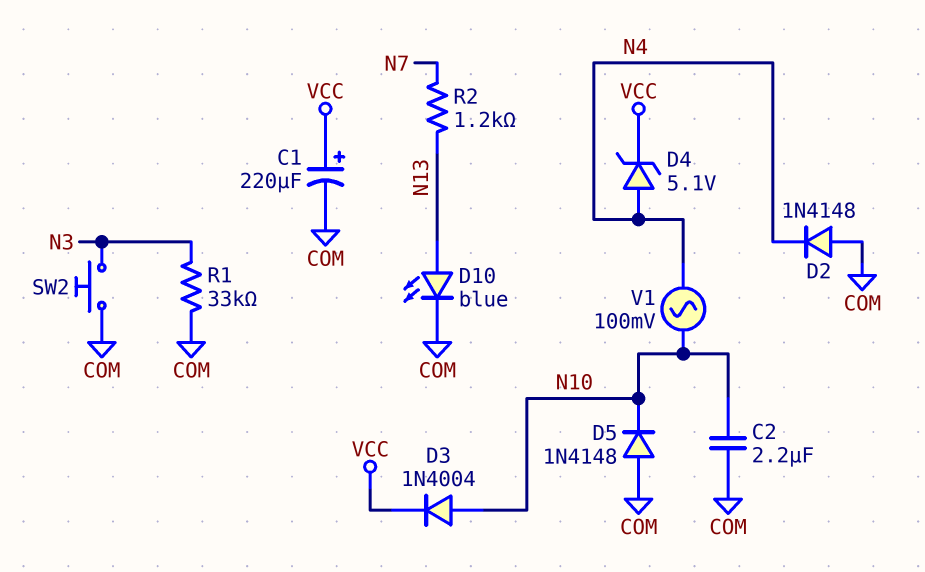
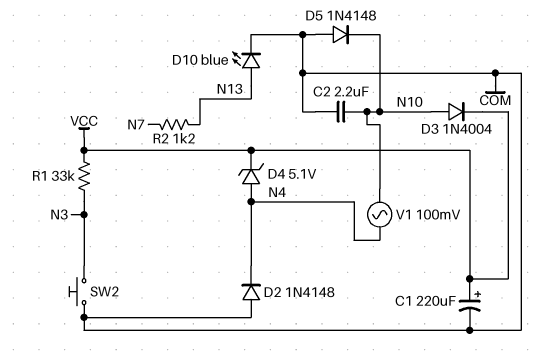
R1: 33k (COM, N3) -> 33k (N3, VCC)

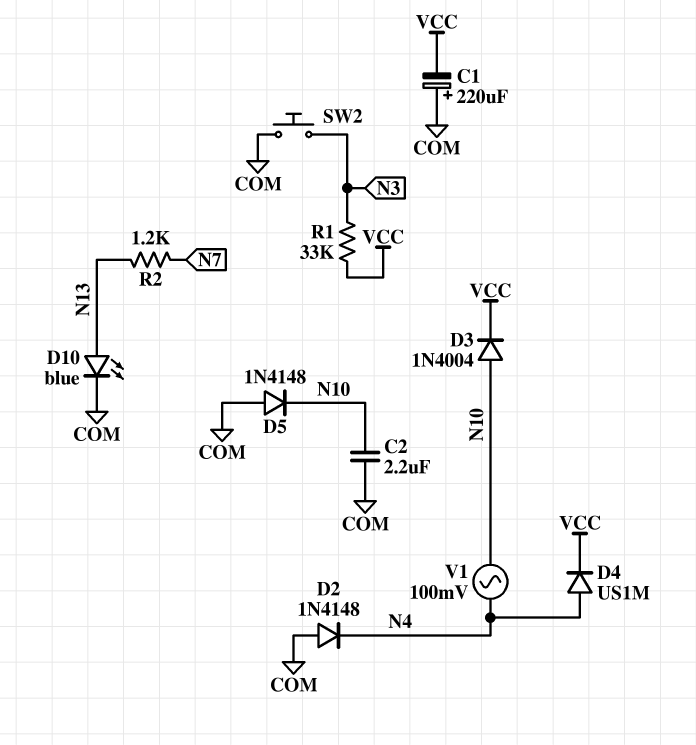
C1: 220uF (plus VCC, minus COM) -> 220uF (plus COM, minus VCC)
D4: zener 5.1V (A N4, K VCC) -> diode US1M (A N4, K VCC)

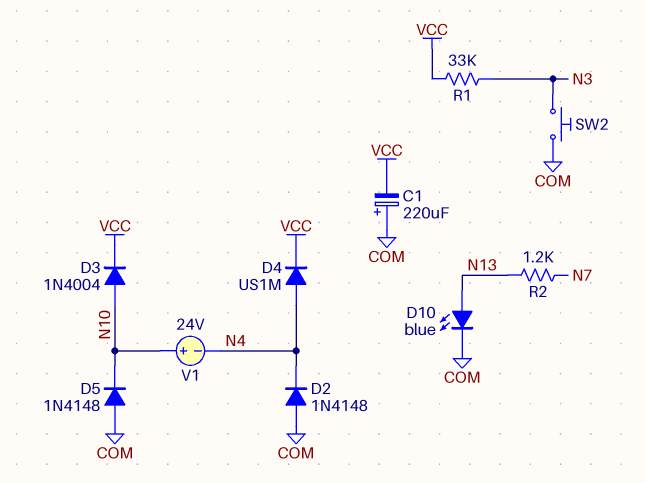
C2: 2.2uF (COM, N10) -> none
V1: AC 100mV (N4, N10) -> 24V (plus N10, minus N4)

